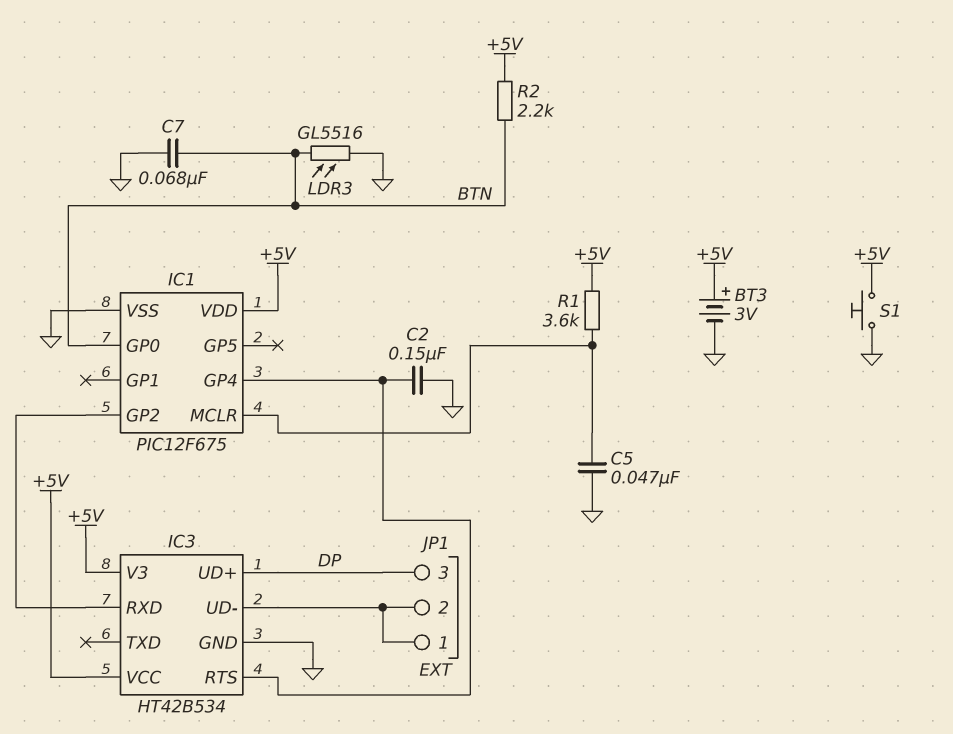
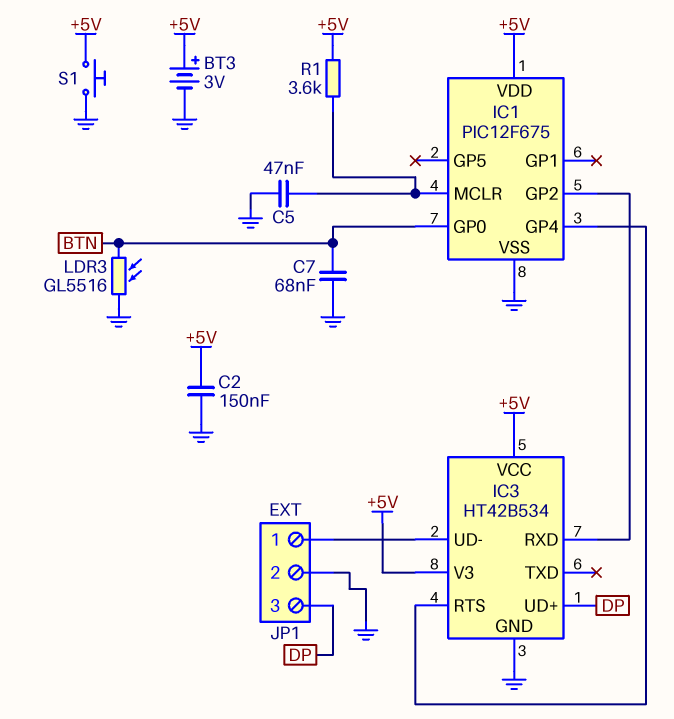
C2: 150nF (GND, IC1/GP4) -> 150nF (+5V, GND)
JP1 pin 2: IC3/UD- -> GND
R2: 2.2k (+5V, BTN) -> none

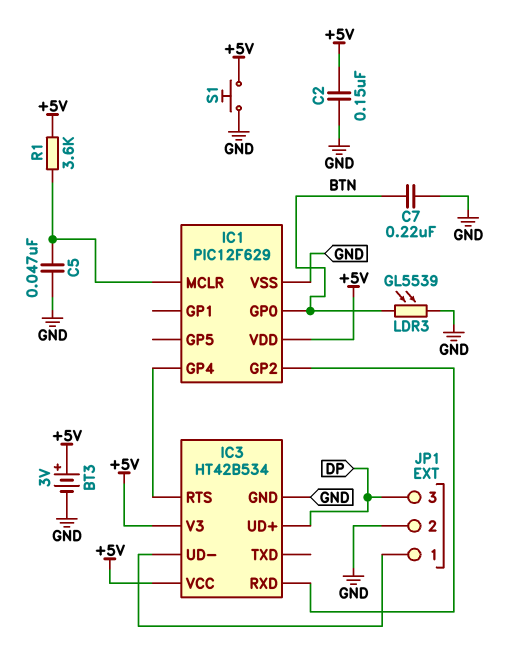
C7: 68nF (BTN, GND) -> 220nF (BTN, GND)
IC1: PIC12F675 -> PIC12F629
LDR3: GL5516 (BTN, GND) -> GL5539 (BTN, GND)

